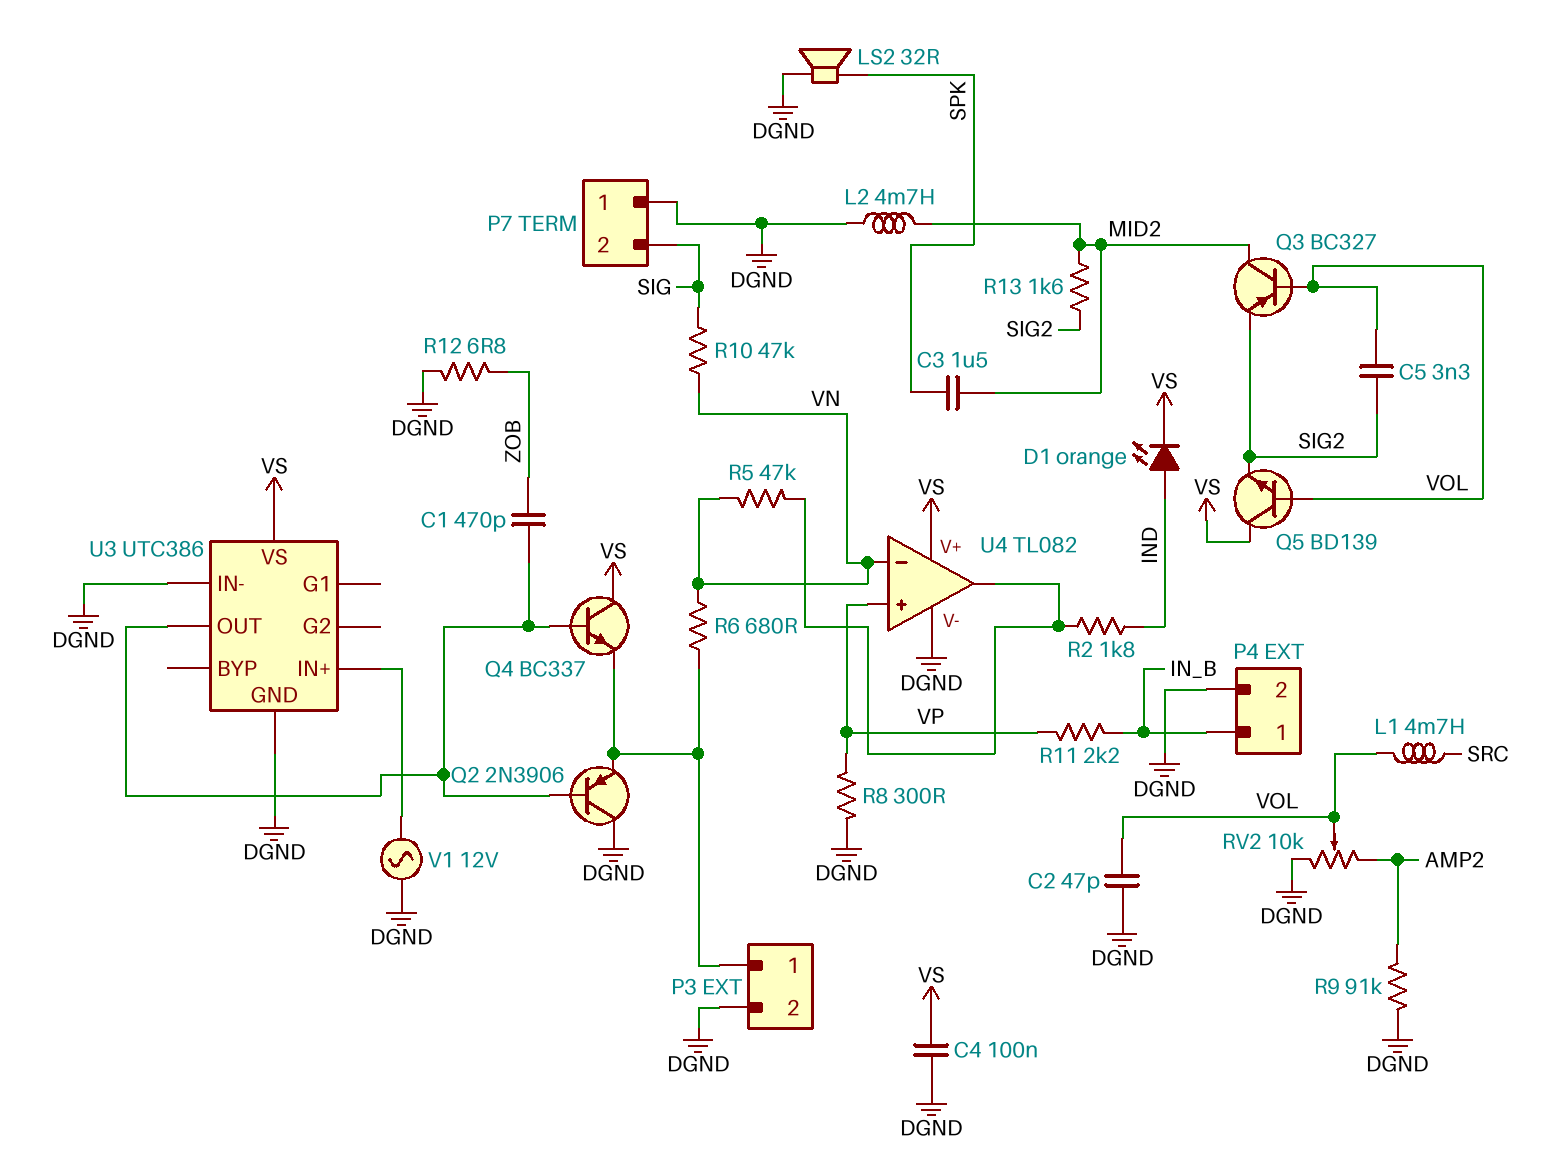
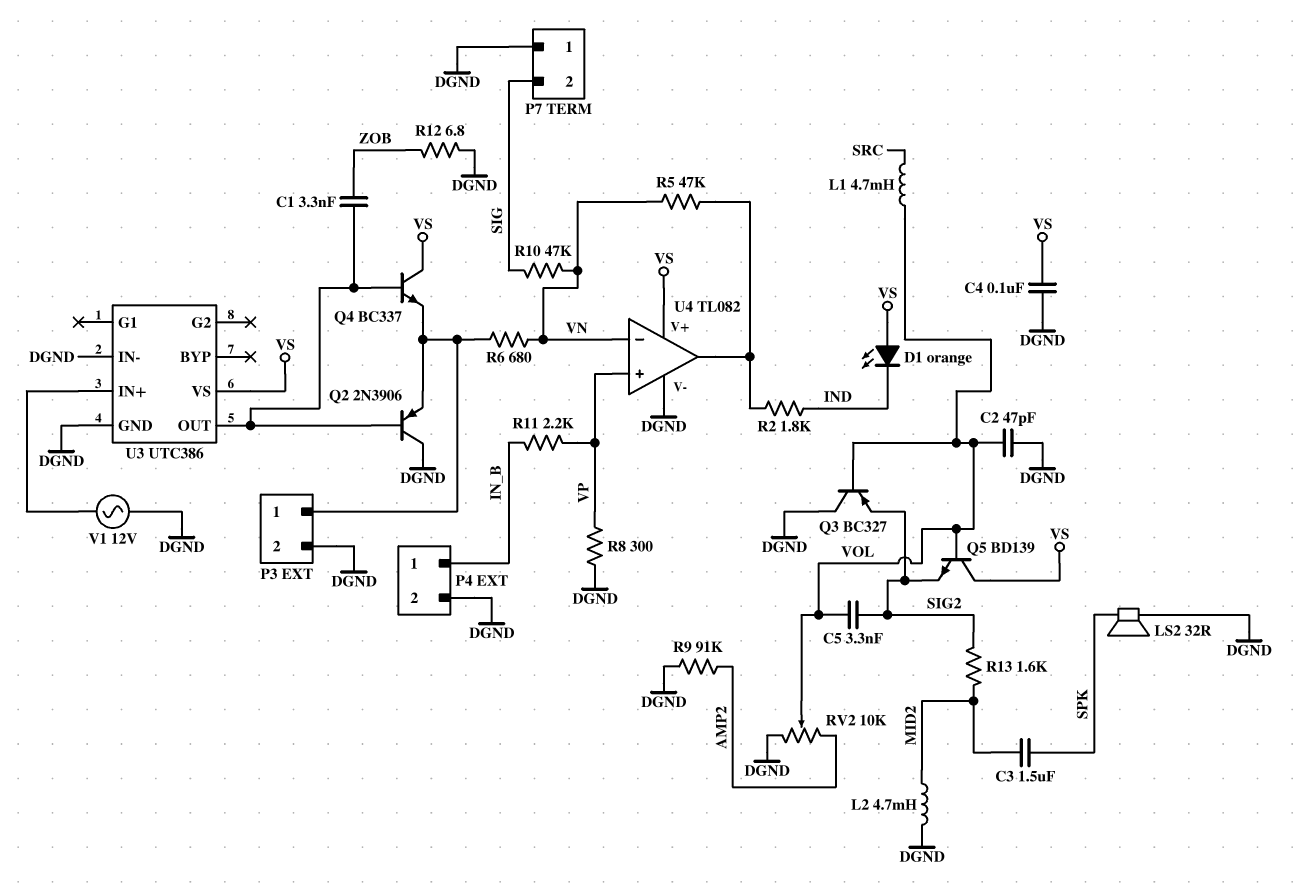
C1: 470pF (U3/OUT, ZOB) -> 3.3nF (U3/OUT, ZOB)
D1: LED orange (A IND, K VS) -> LED orange (A VS, K IND)
Q3: PNP BC327 (B VOL, C MID2, E SIG2) -> PNP BC327 (B VOL, C DGND, E SIG2)

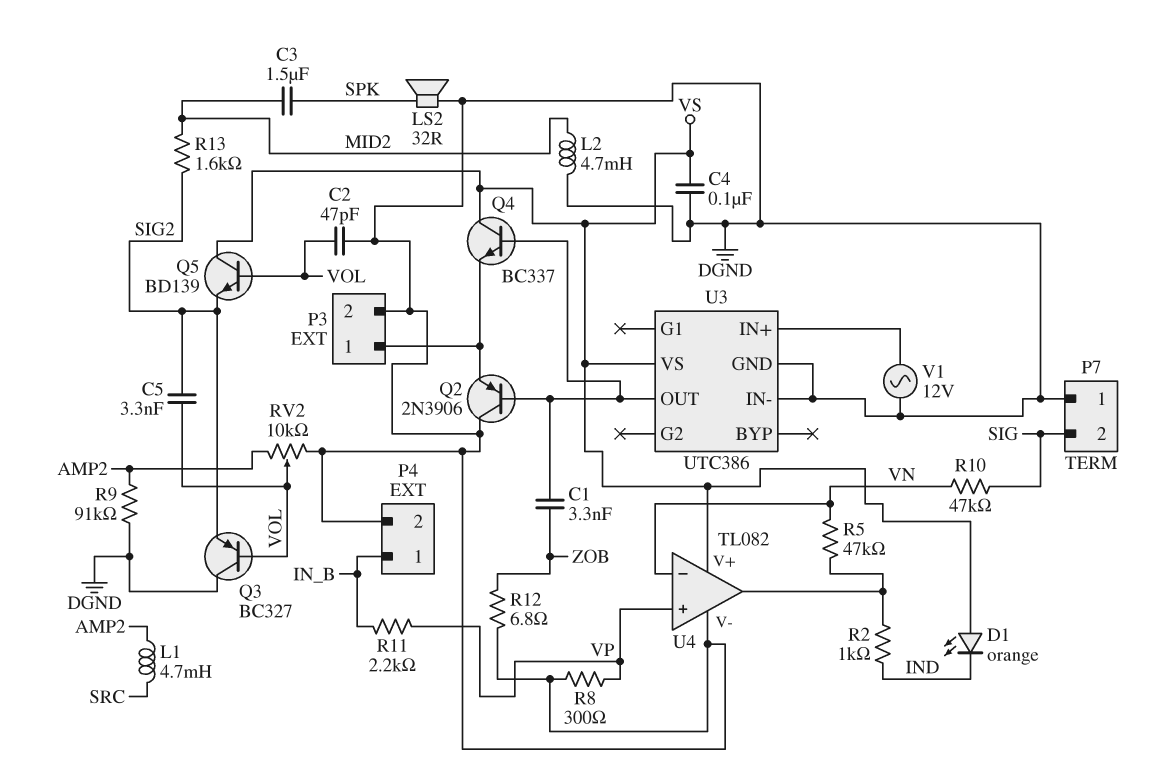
L1: 4.7mH (SRC, VOL) -> 4.7mH (AMP2, SRC)
R2: 1.8k (IND, U4/out) -> 1k (IND, U4/out)
R6: 680 (P3/1, VN) -> none

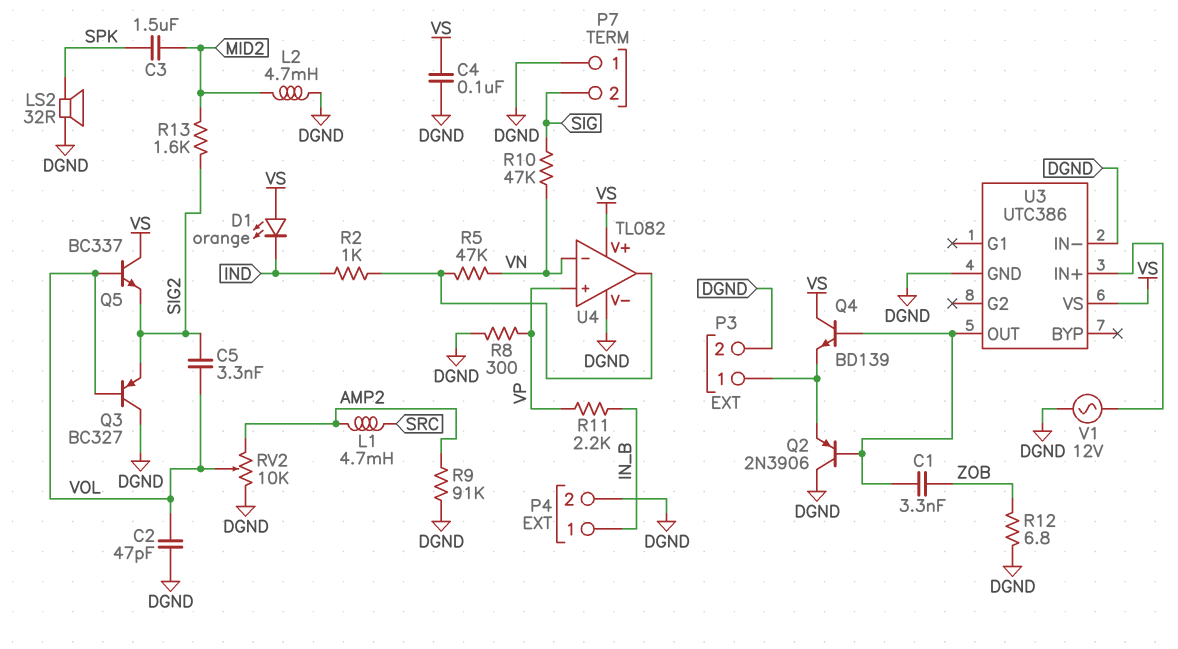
Q4: NPN BC337 (B U3/OUT, C VS, E P3/1) -> NPN BD139 (B U3/OUT, C VS, E P3/1)
Q5: NPN BD139 (B VOL, C VS, E SIG2) -> NPN BC337 (B VOL, C VS, E SIG2)

